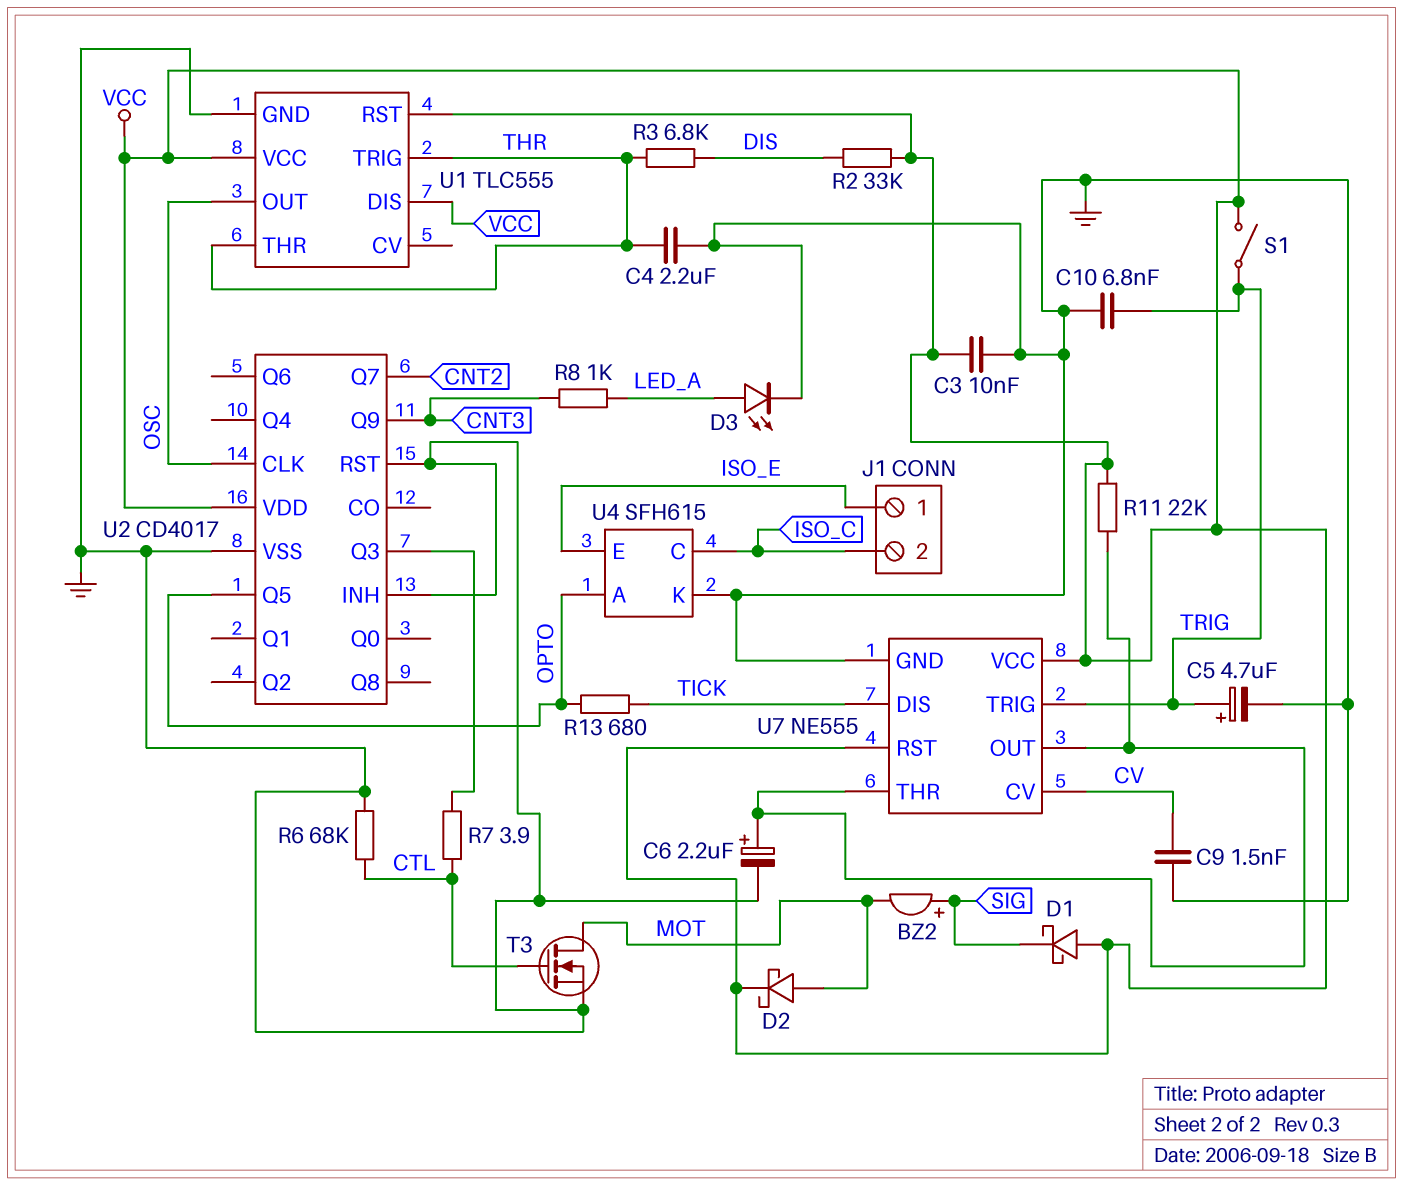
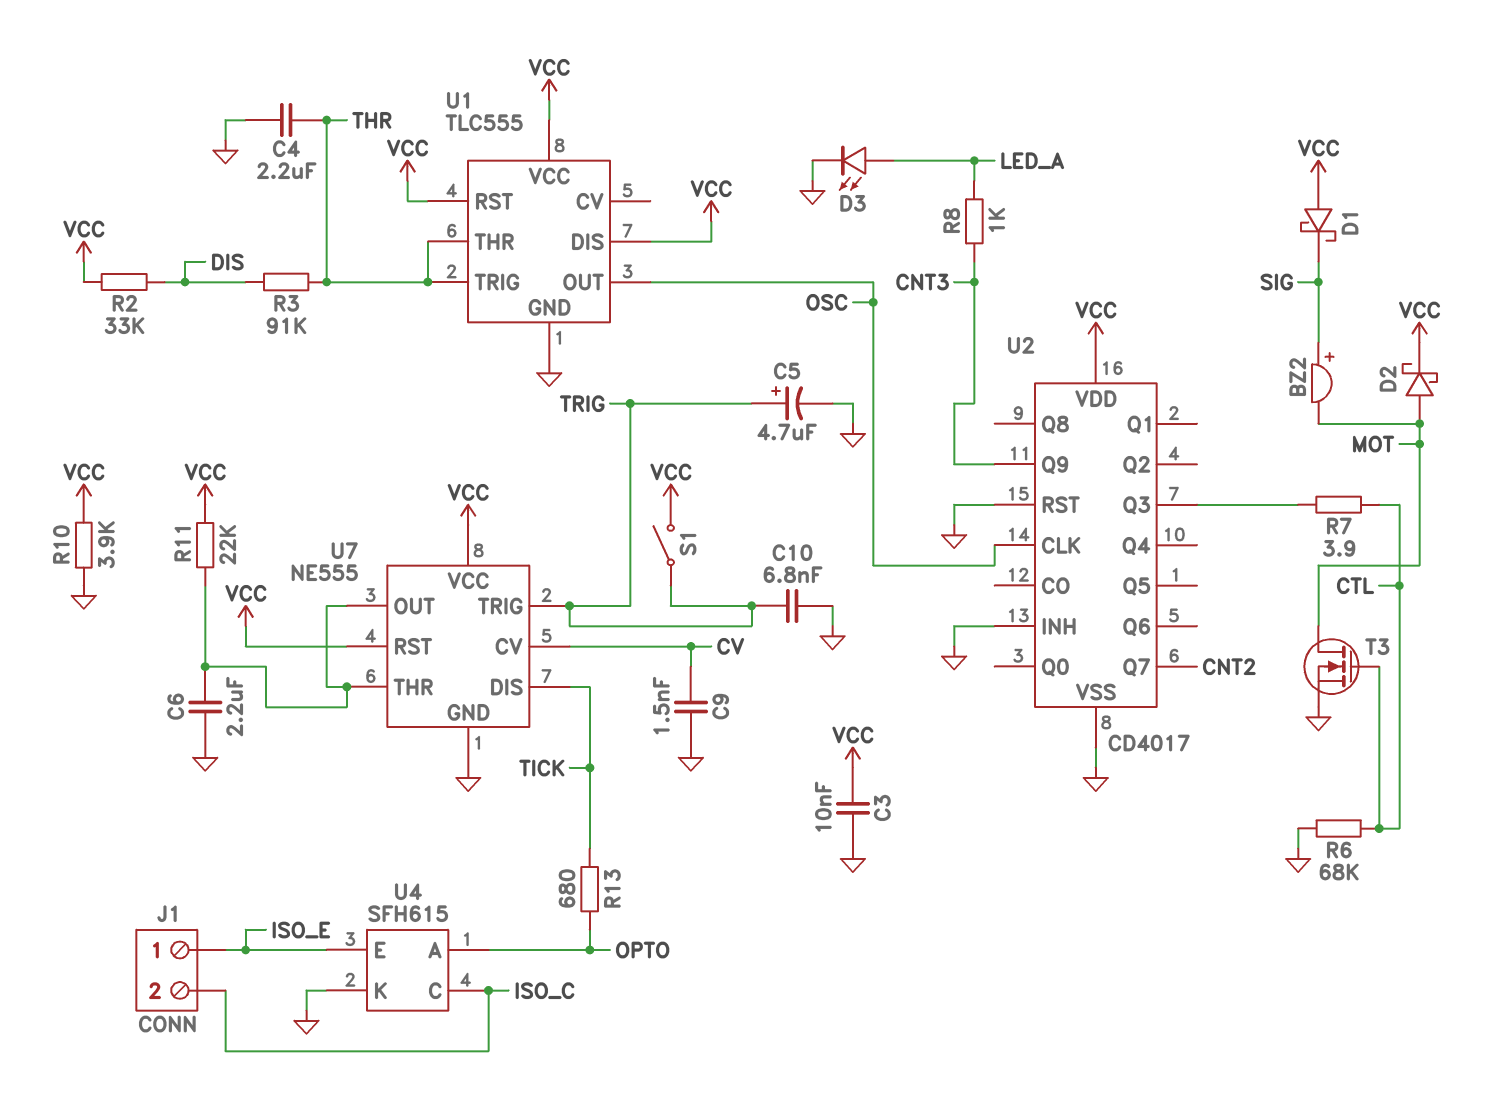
C6: 2.2uF (plus U7/OUT, minus GND) -> 2.2uF (GND, U7/OUT)
R3: 6.8k (DIS, THR) -> 91k (DIS, THR)
R10: none -> 3.9k (GND, VCC)
U2 pin Q5: OPTO -> none

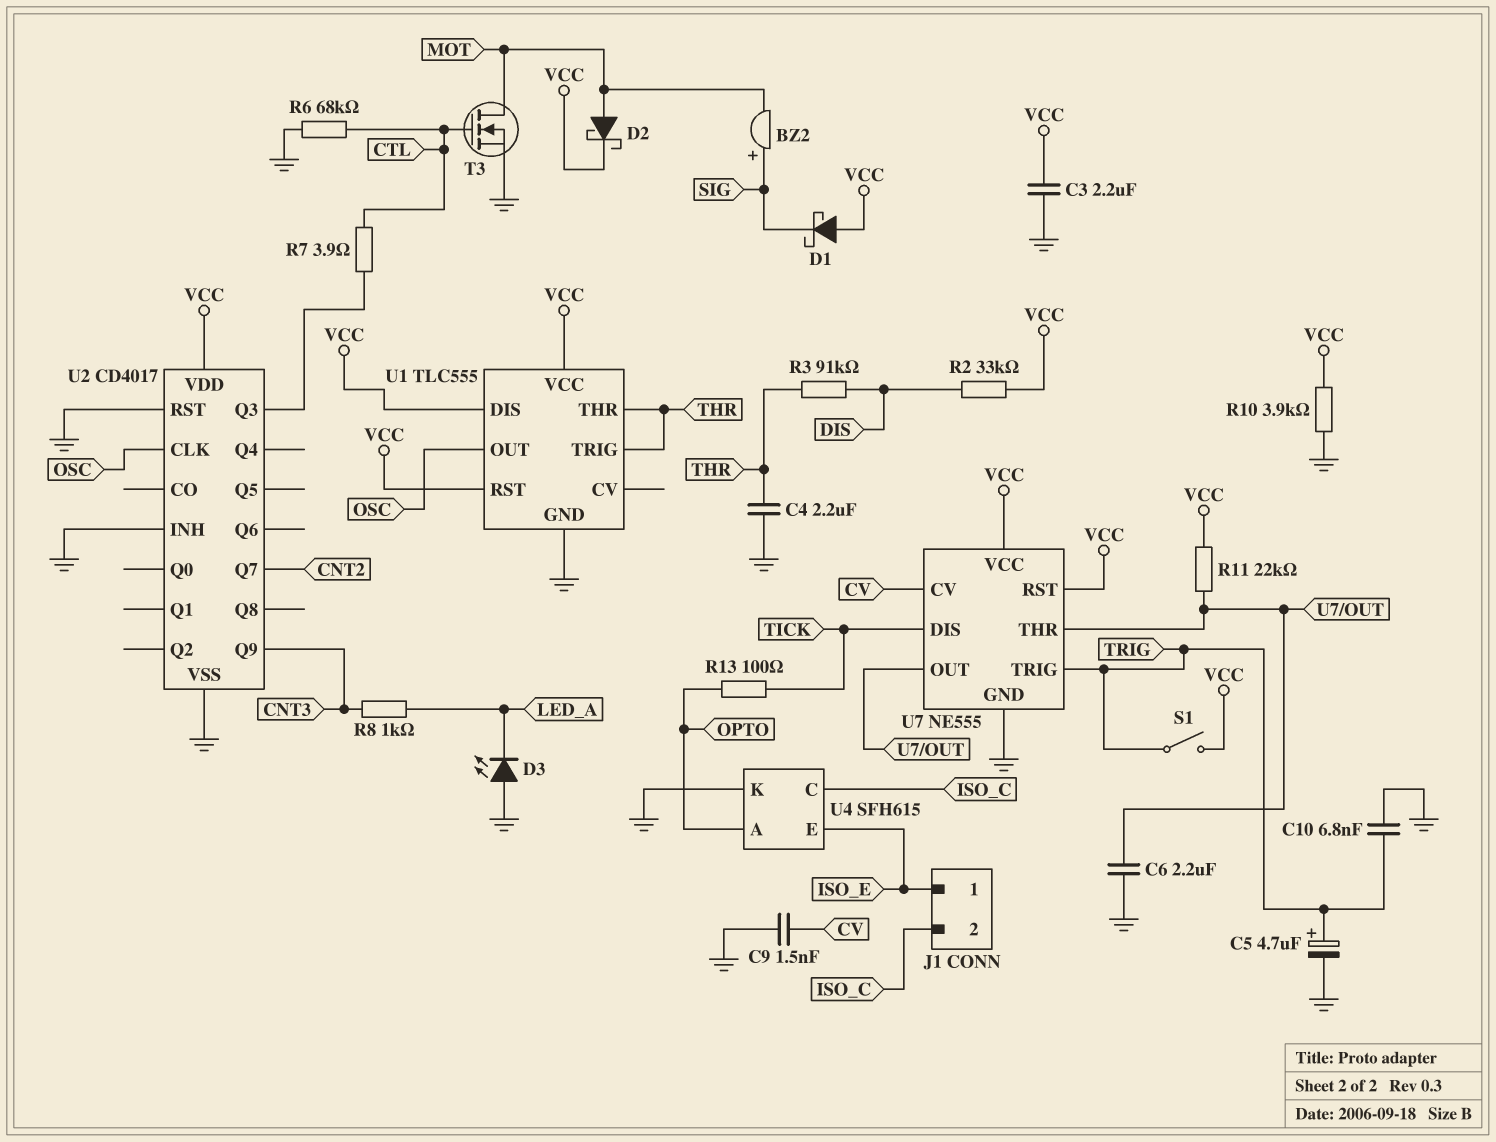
C3: 10nF (GND, VCC) -> 2.2uF (GND, VCC)
D3: LED (A LED_A, K GND) -> LED (A GND, K LED_A)
R13: 680 (OPTO, TICK) -> 100 (OPTO, TICK)

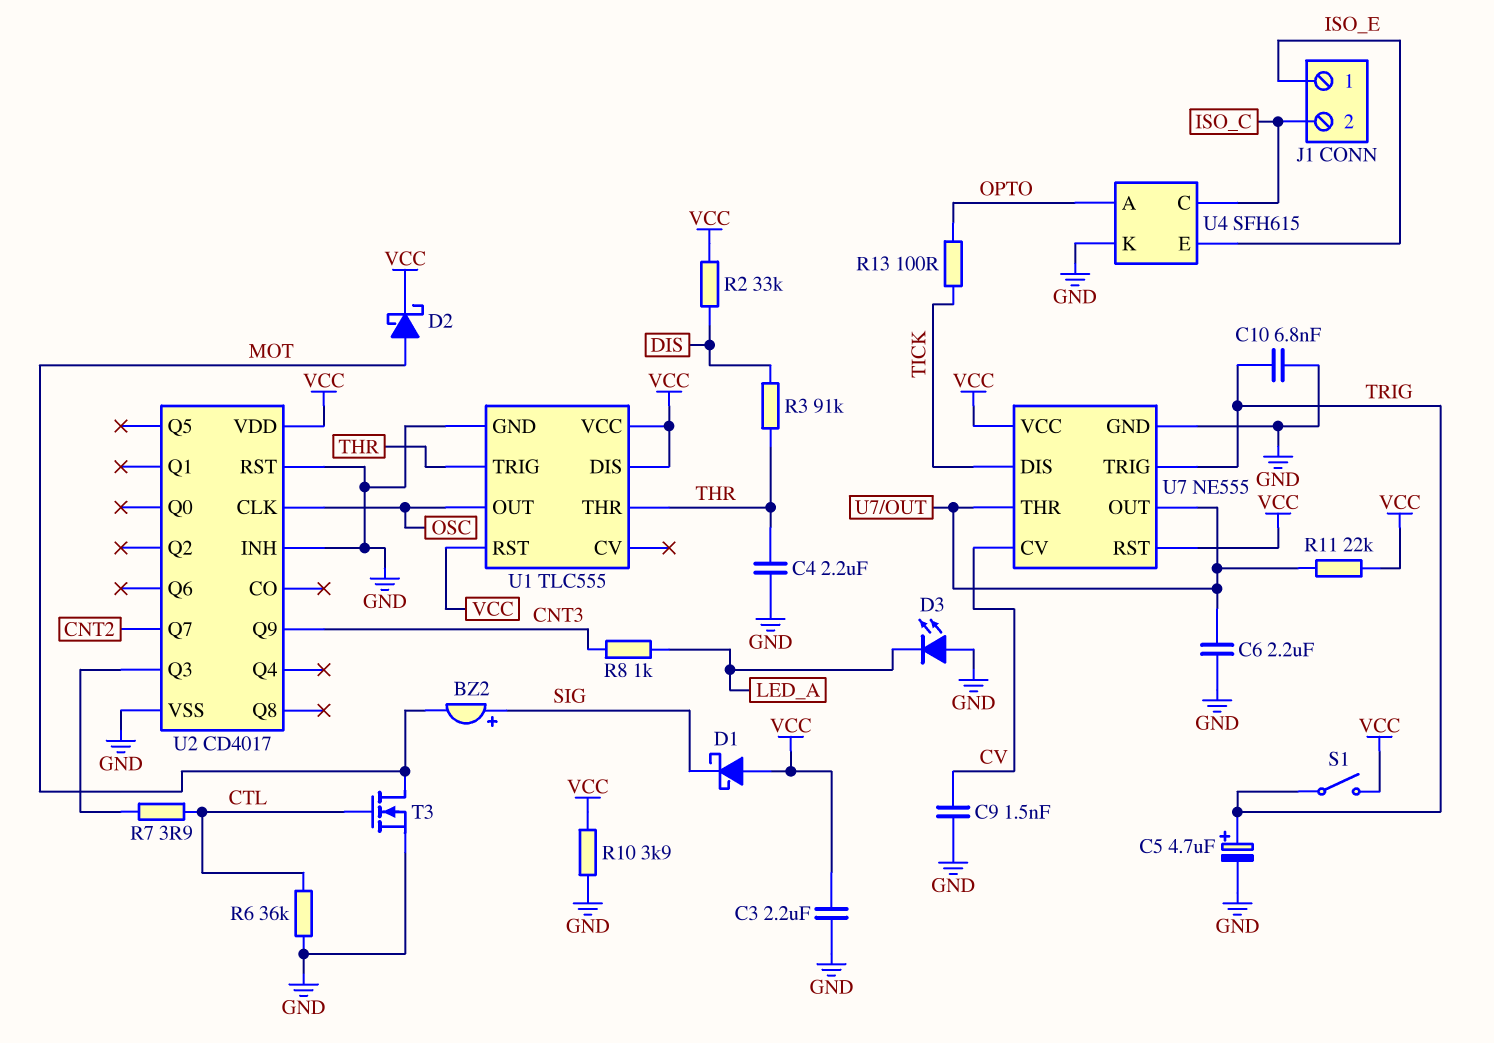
R6: 68k (CTL, GND) -> 36k (CTL, GND)

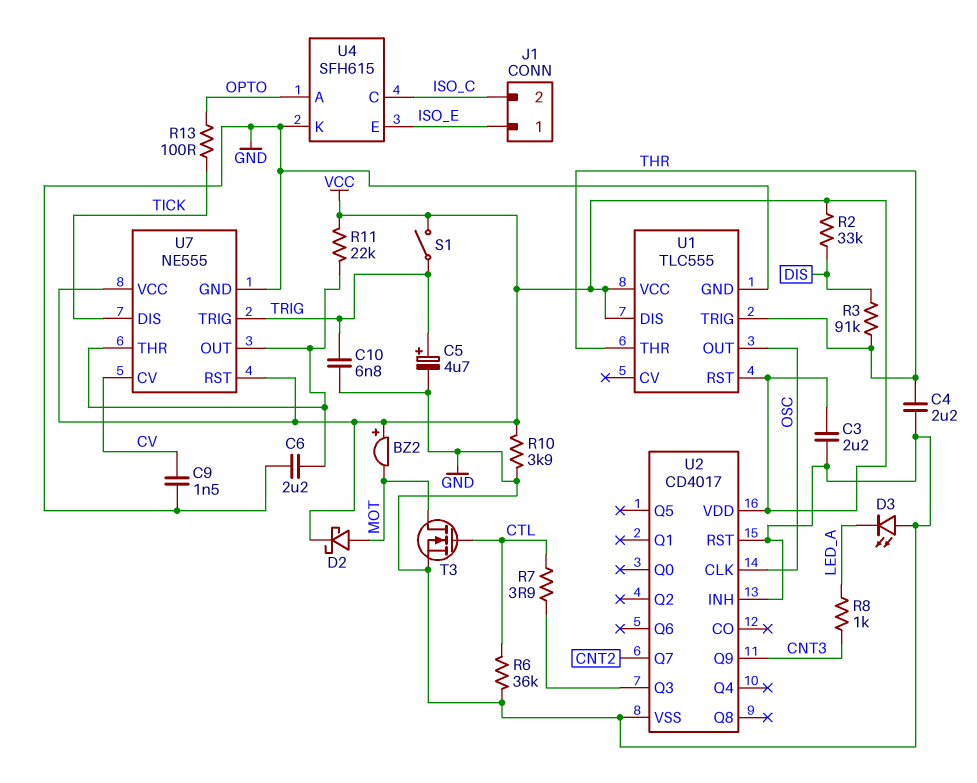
BZ2: buzzer (plus SIG, minus MOT) -> buzzer (plus VCC, minus MOT)
D1: schottky (A VCC, K SIG) -> none

